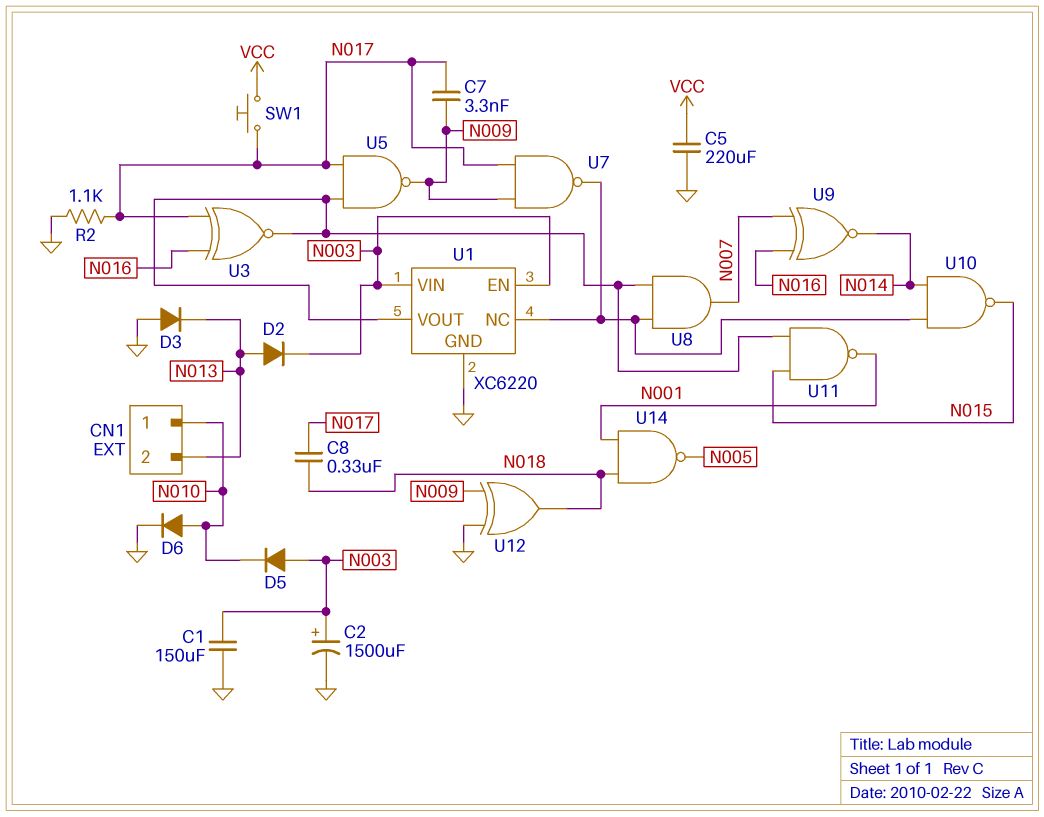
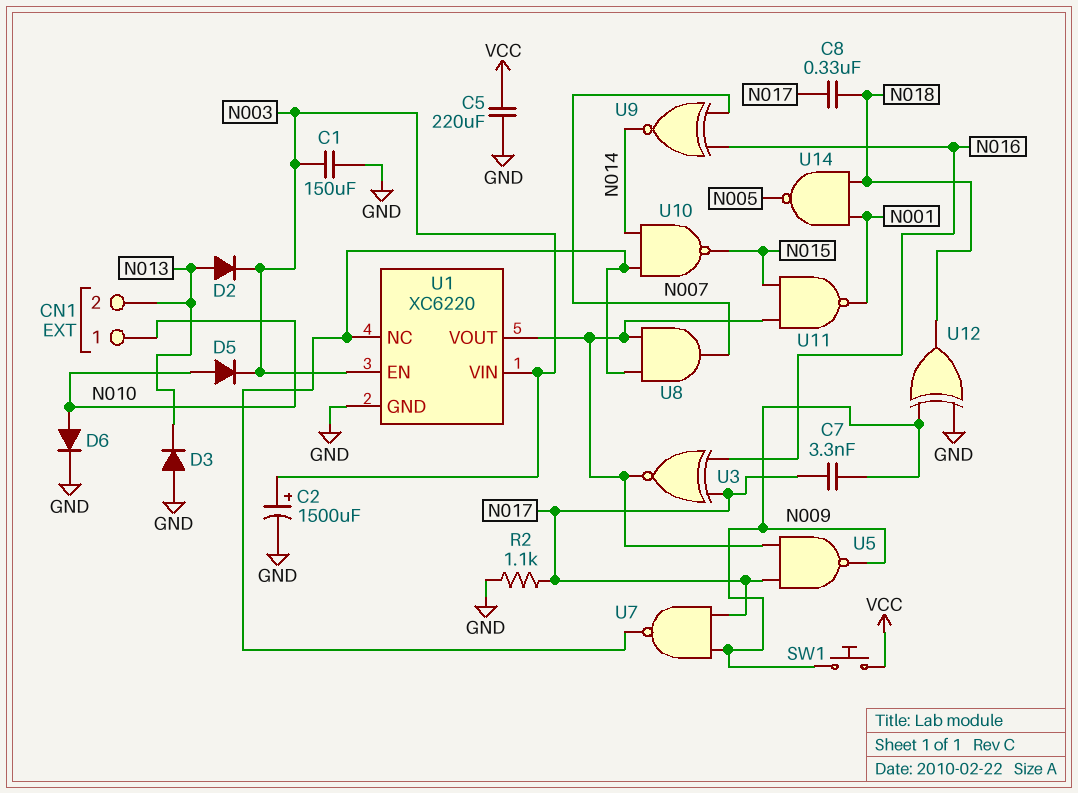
D5: diode (A N003, K N010) -> diode (A N010, K N003)
SW1: button (N017, VCC) -> button (N009, VCC)

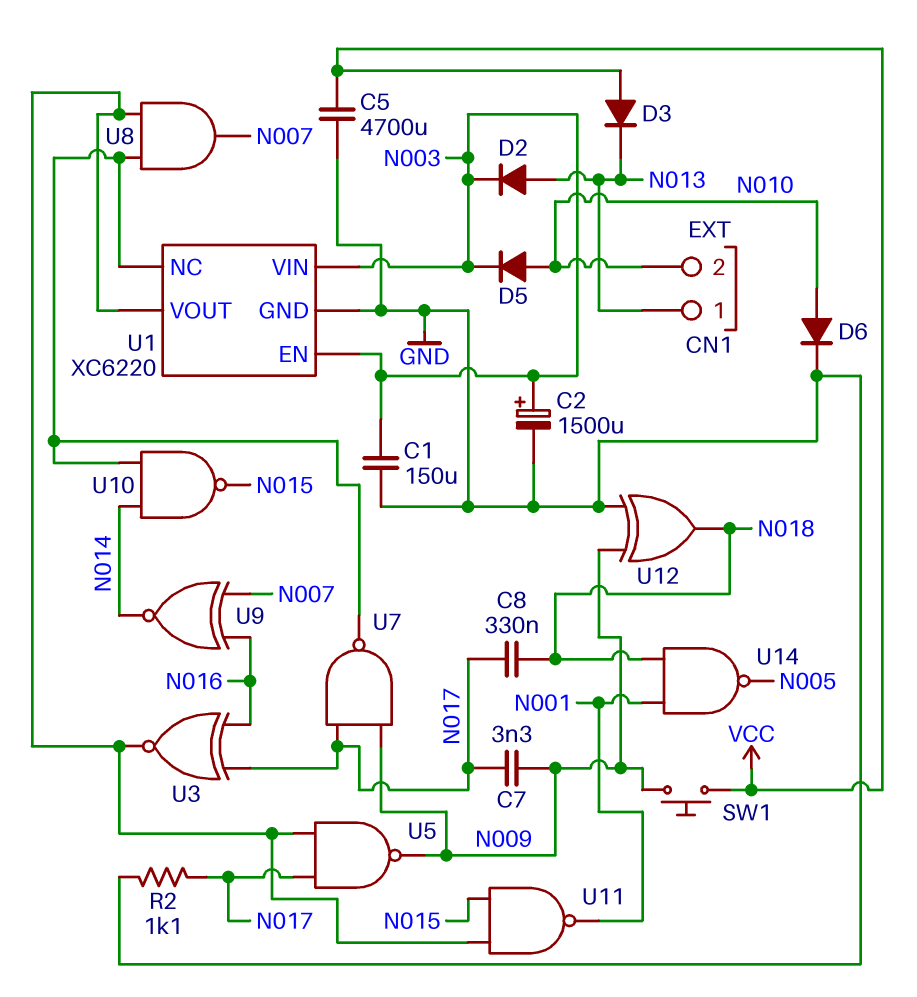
C5: 220uF (GND, VCC) -> 4700uF (GND, VCC)
CN1 pin 1: N010 -> N013
CN1 pin 2: N013 -> N010
D3: diode (A GND, K N013) -> diode (A VCC, K N013)

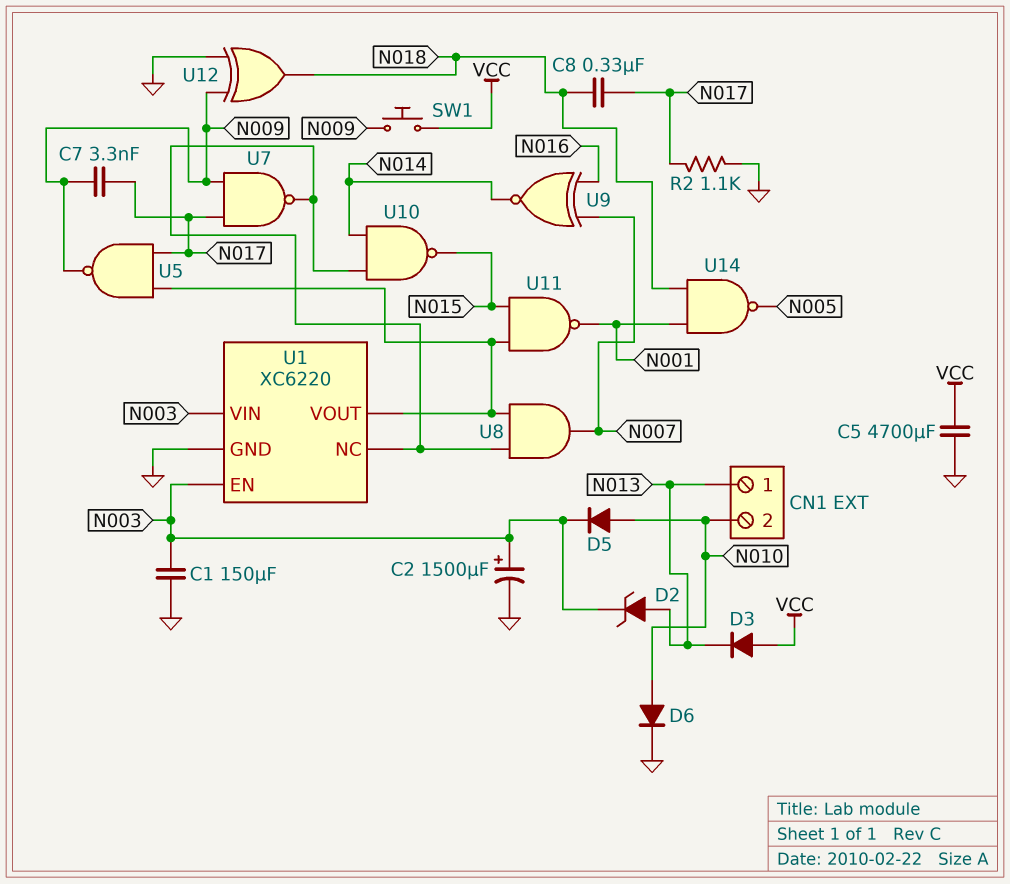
D2: diode (A N013, K N003) -> zener (A N013, K N003)
U3: XNOR (in N016, in N017, out U1/VOUT) -> none

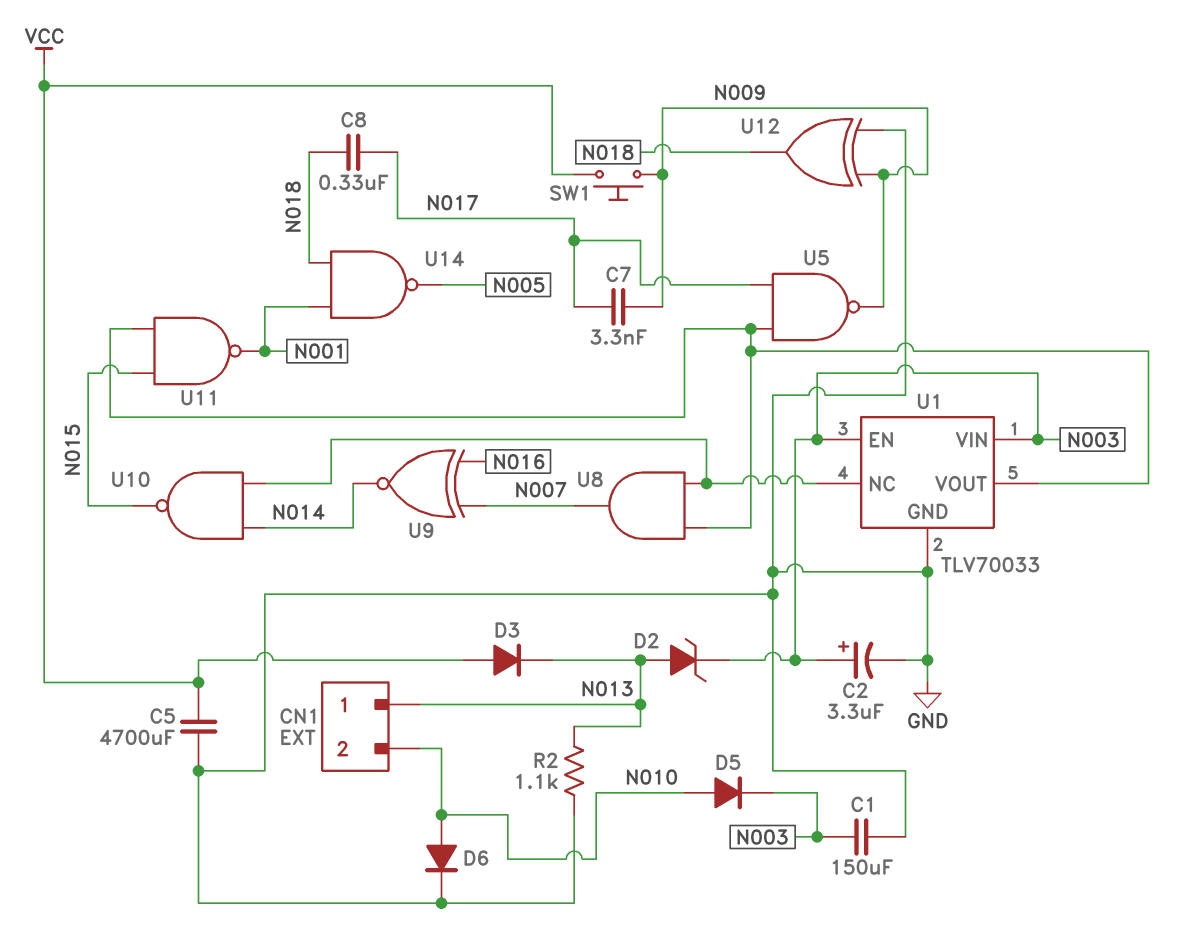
C2: 1500uF (plus N003, minus GND) -> 3.3uF (plus N003, minus GND)
R2: 1.1k (GND, N017) -> 1.1k (GND, N013)
U1: XC6220 -> TLV70033
U7: NAND (in N009, in N017, out U1/NC) -> none

